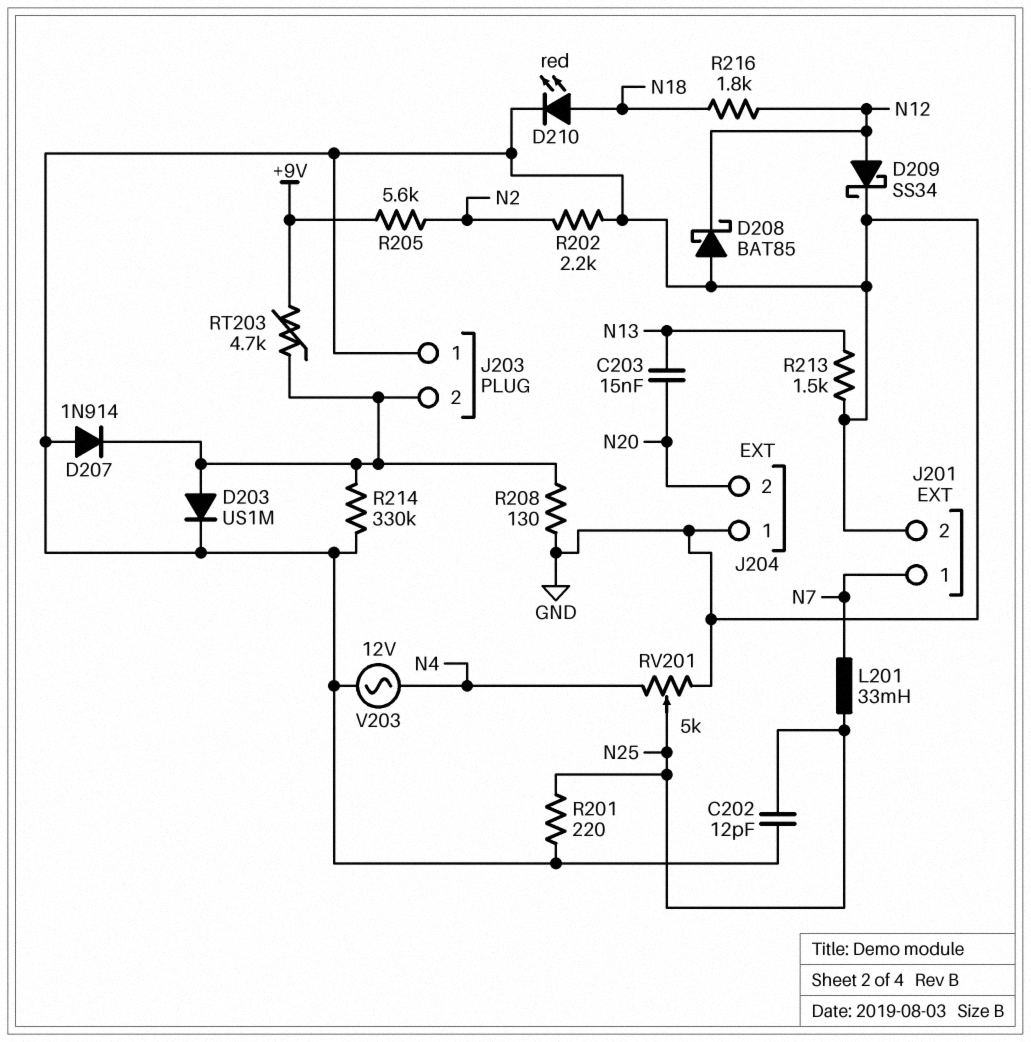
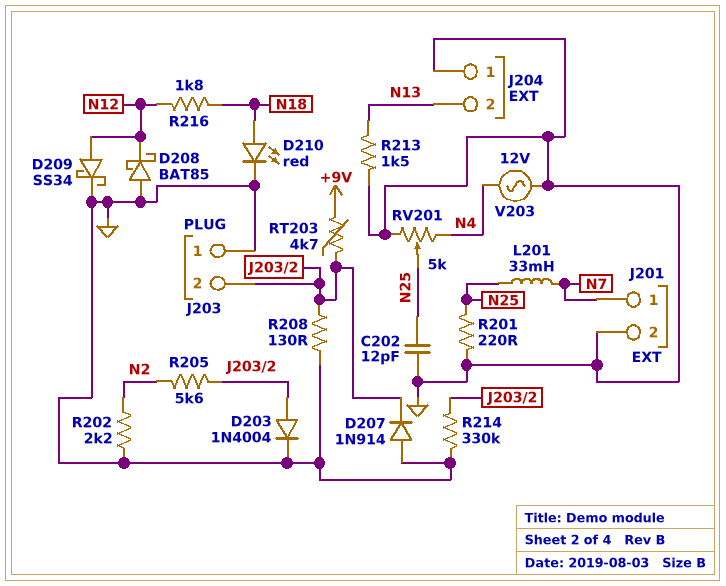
C203: 15nF (N13, N20) -> none
D203: diode US1M (A J203/2, K GND) -> diode 1N4004 (A J203/2, K GND)
J204 pin 2: N20 -> N13
R205: 5.6k (+9V, N2) -> 5.6k (J203/2, N2)

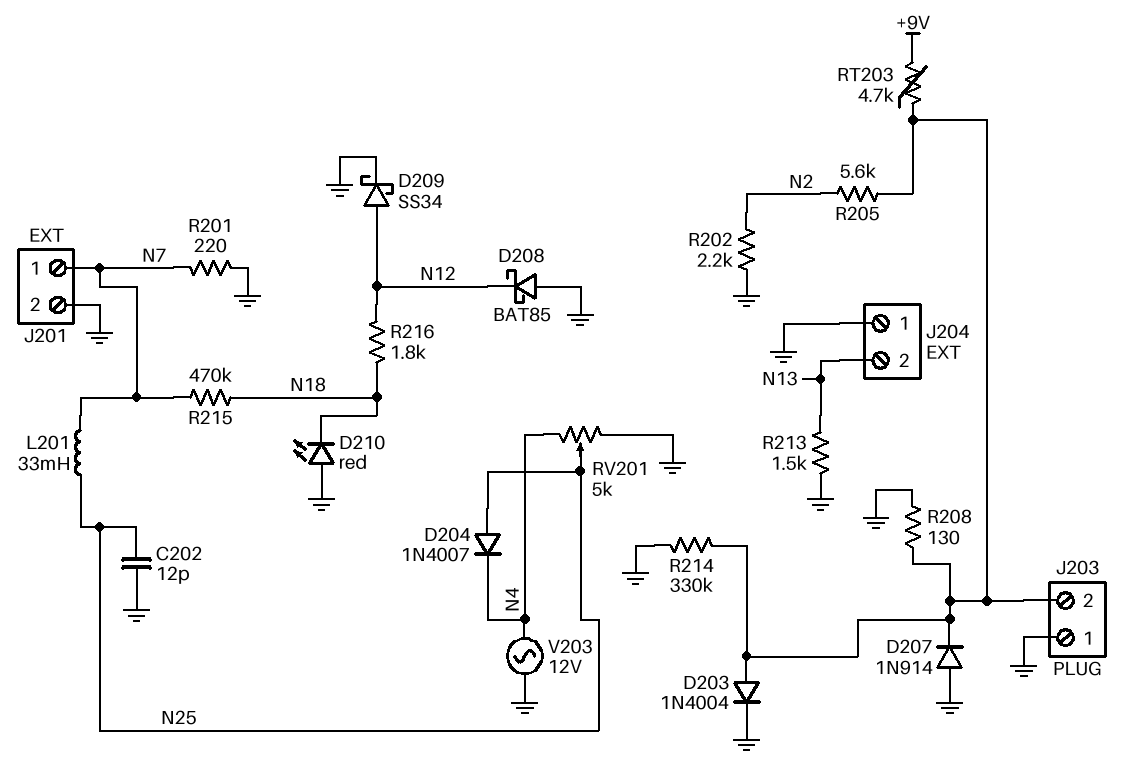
D204: none -> diode 1N4007 (A N25, K N4)
D210: LED red (A N18, K GND) -> LED red (A GND, K N18)
R201: 220 (GND, N25) -> 220 (GND, N7)
R215: none -> 470k (N7, N18)

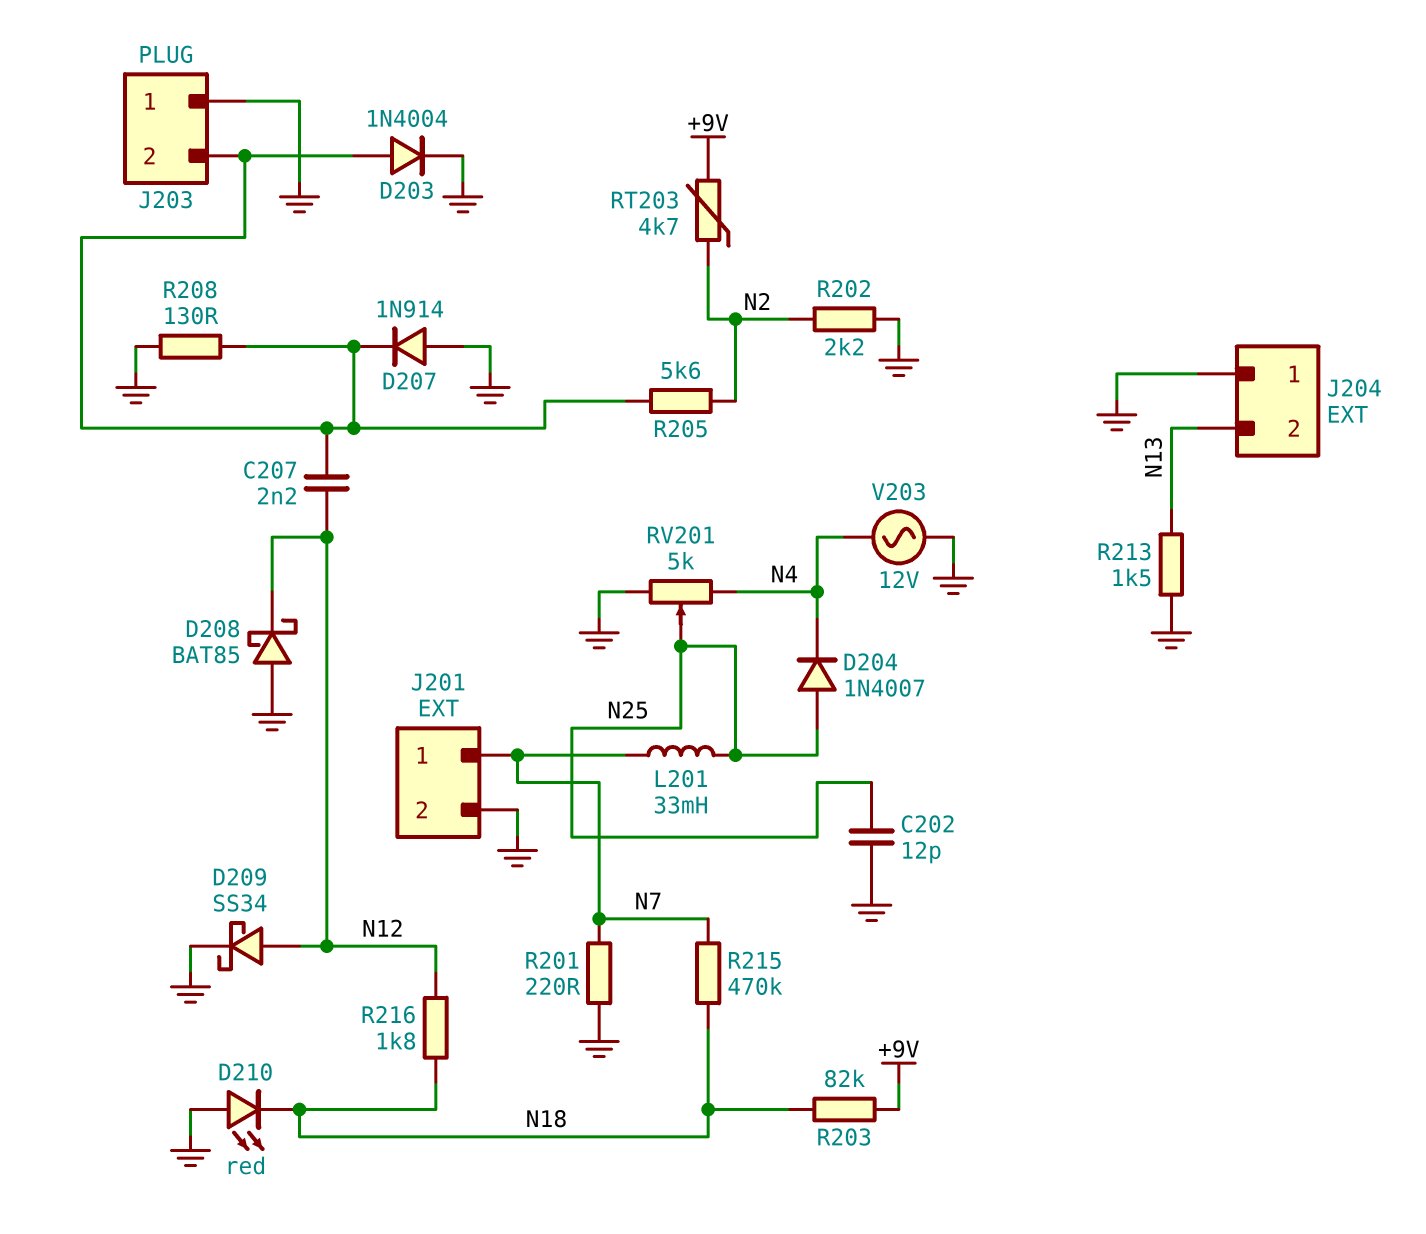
C207: none -> 2.2nF (J203/2, N12)
R203: none -> 82k (+9V, N18)
R214: 330k (GND, J203/2) -> none
RT203: 4.7k (+9V, J203/2) -> 4.7k (+9V, N2)

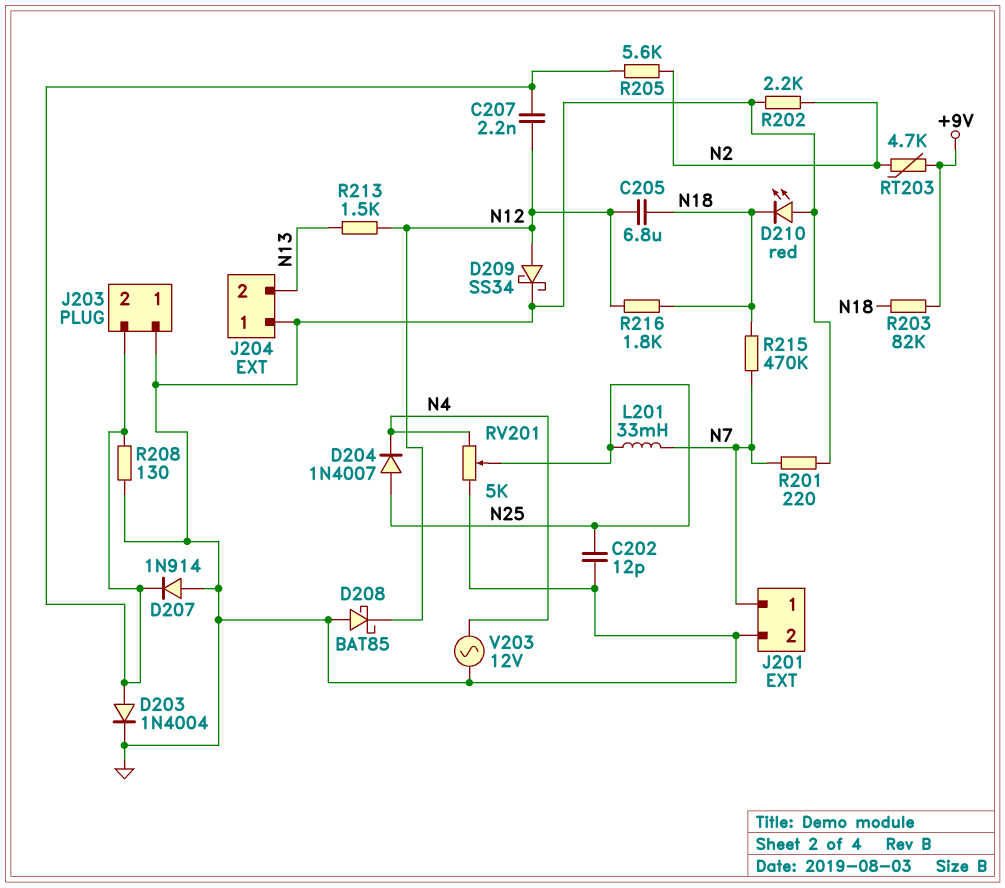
C205: none -> 6.8uF (N12, N18)
R213: 1.5k (GND, N13) -> 1.5k (N12, N13)

